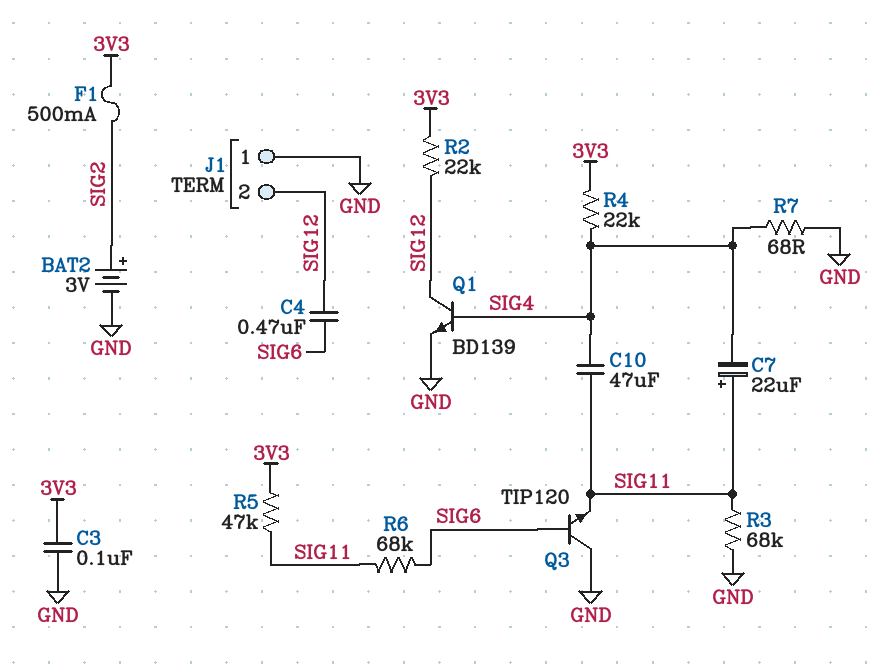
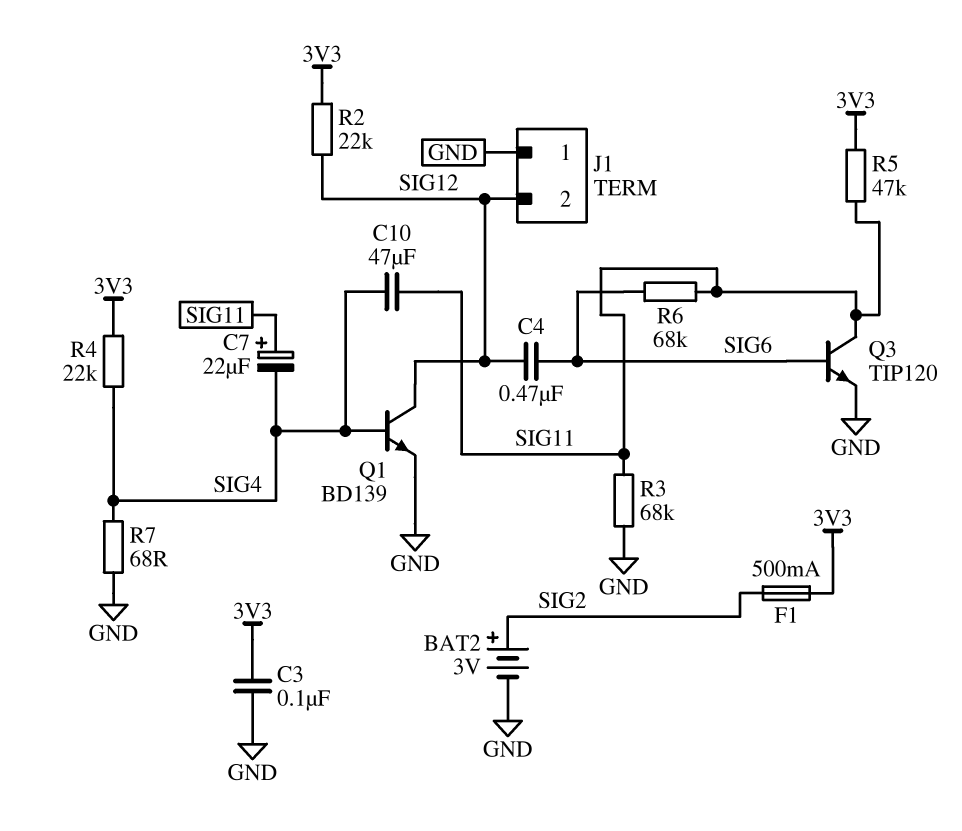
Q3: NPN TIP120 (B SIG6, C GND, E SIG11) -> NPN TIP120 (B SIG6, C SIG11, E GND)

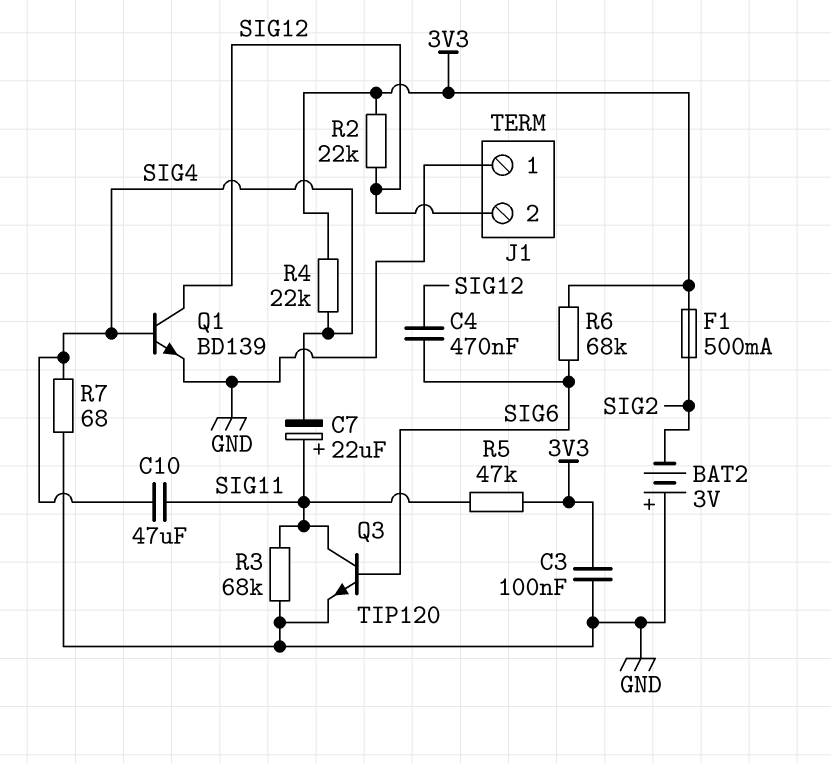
BAT2: 3V (plus SIG2, minus GND) -> 3V (plus GND, minus SIG2)
R6: 68k (SIG6, SIG11) -> 68k (3V3, SIG6)

